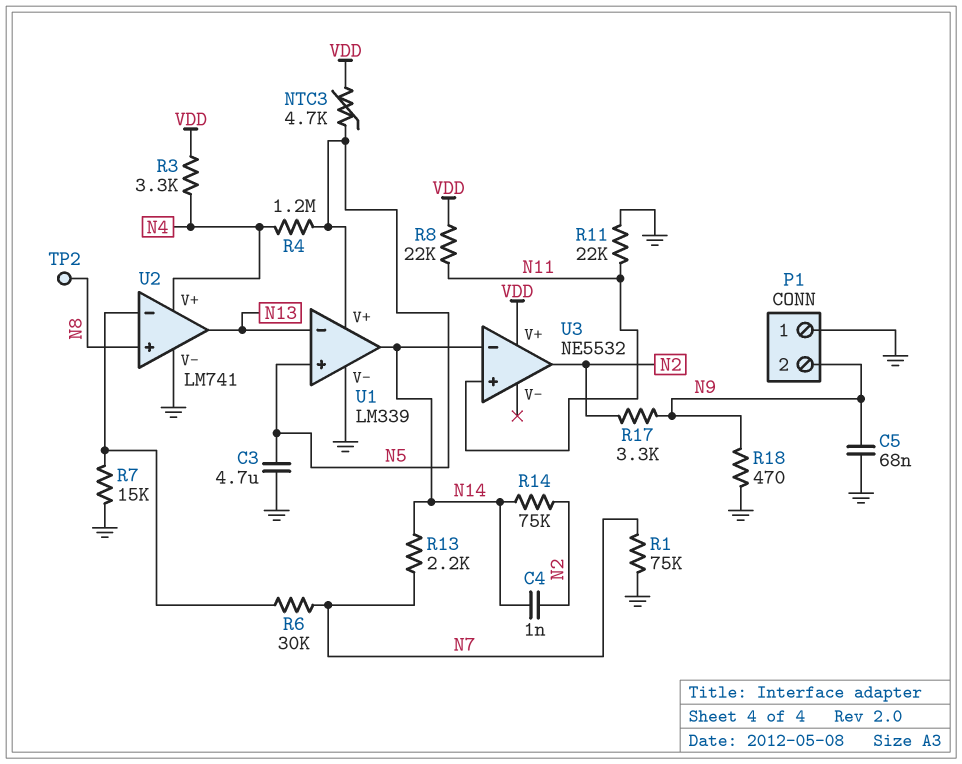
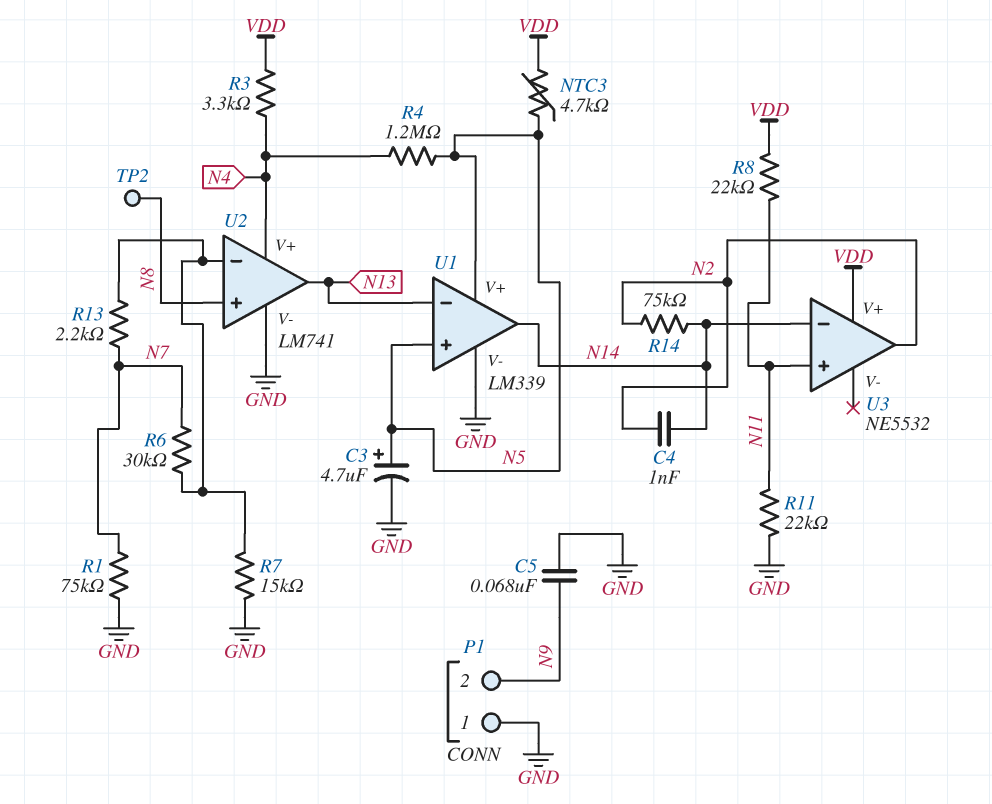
C3: 4.7uF (GND, N5) -> 4.7uF (plus N5, minus GND)
R13: 2.2k (N7, N14) -> 2.2k (N7, U2/in-)
R17: 3.3k (N2, N9) -> none
R18: 470 (GND, N9) -> none

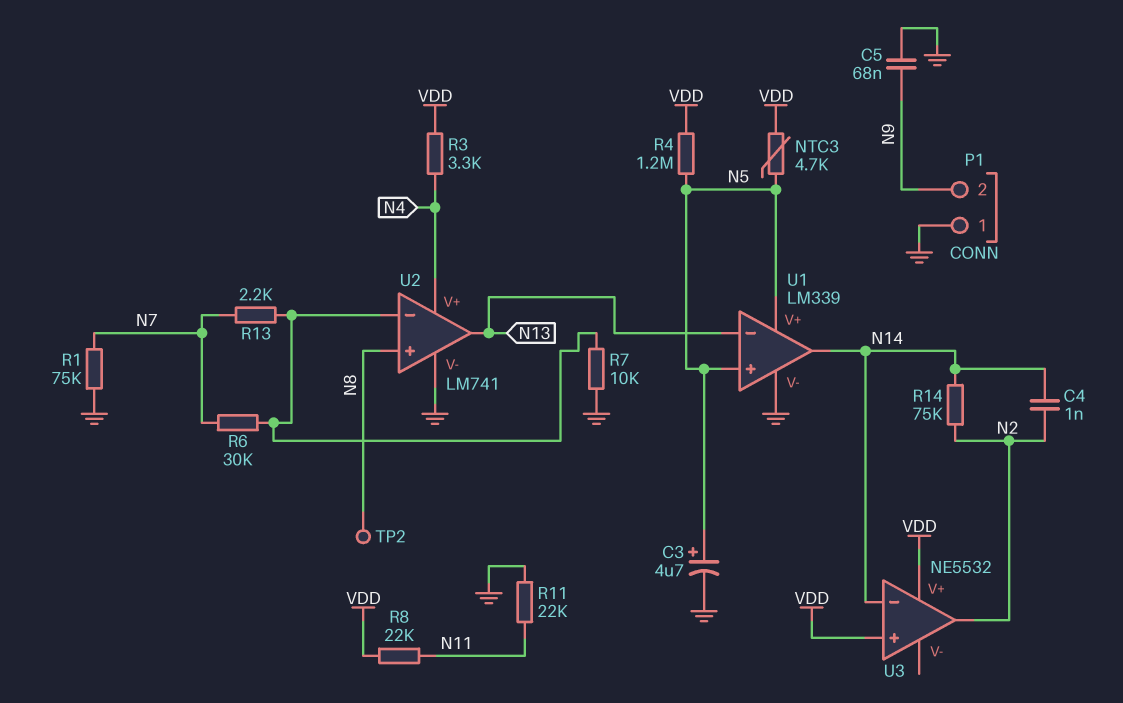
R4: 1.2M (N4, N5) -> 1.2M (N5, VDD)
R7: 15k (GND, U2/in-) -> 10k (GND, U2/in-)
U3 pin in+: N11 -> VDD

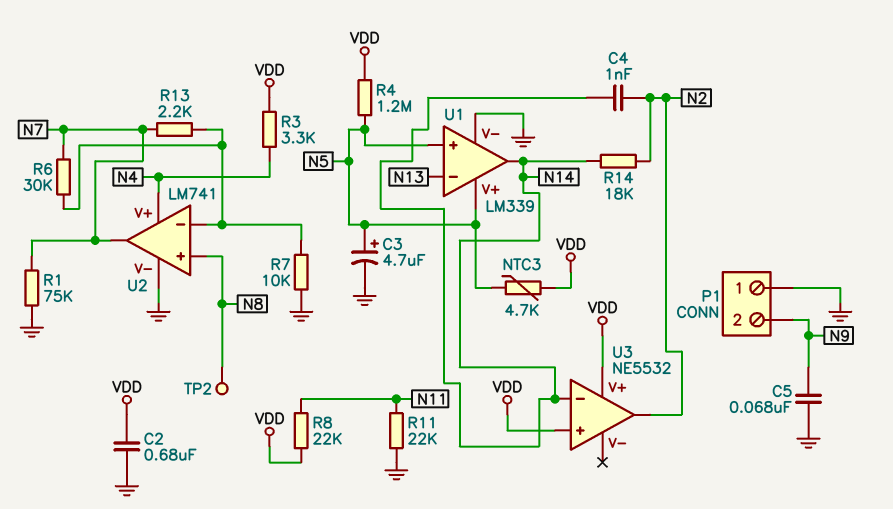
C2: none -> 680nF (GND, VDD)
R14: 75k (N2, N14) -> 18k (N2, N14)
U2 pin out: N13 -> N7

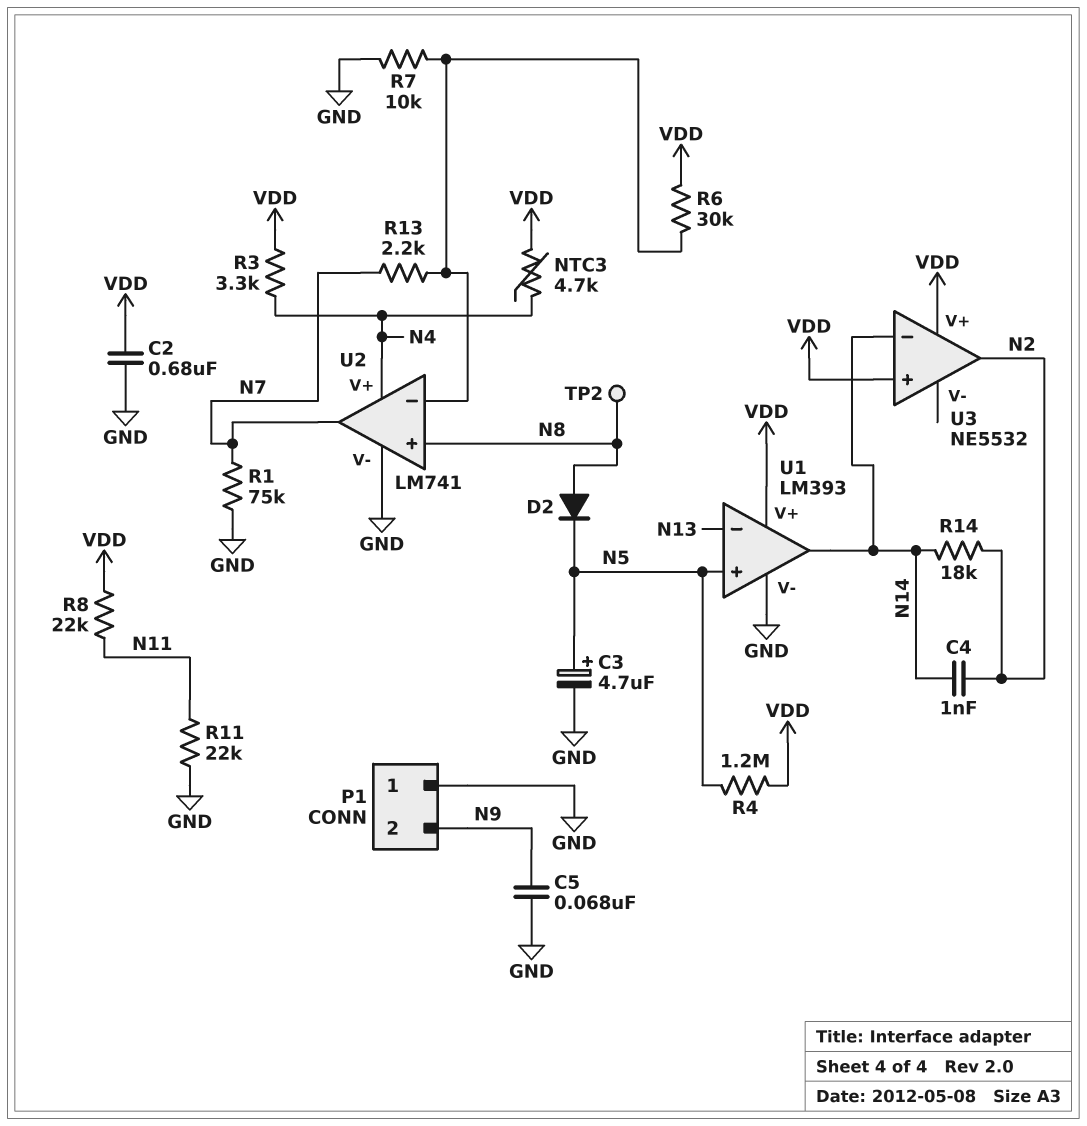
D2: none -> diode (A N8, K N5)
NTC3: 4.7k (N5, VDD) -> 4.7k (N4, VDD)
R6: 30k (N7, U2/in-) -> 30k (U2/in-, VDD)
U1: LM339 -> LM393
U1 pin V+: N5 -> VDD

